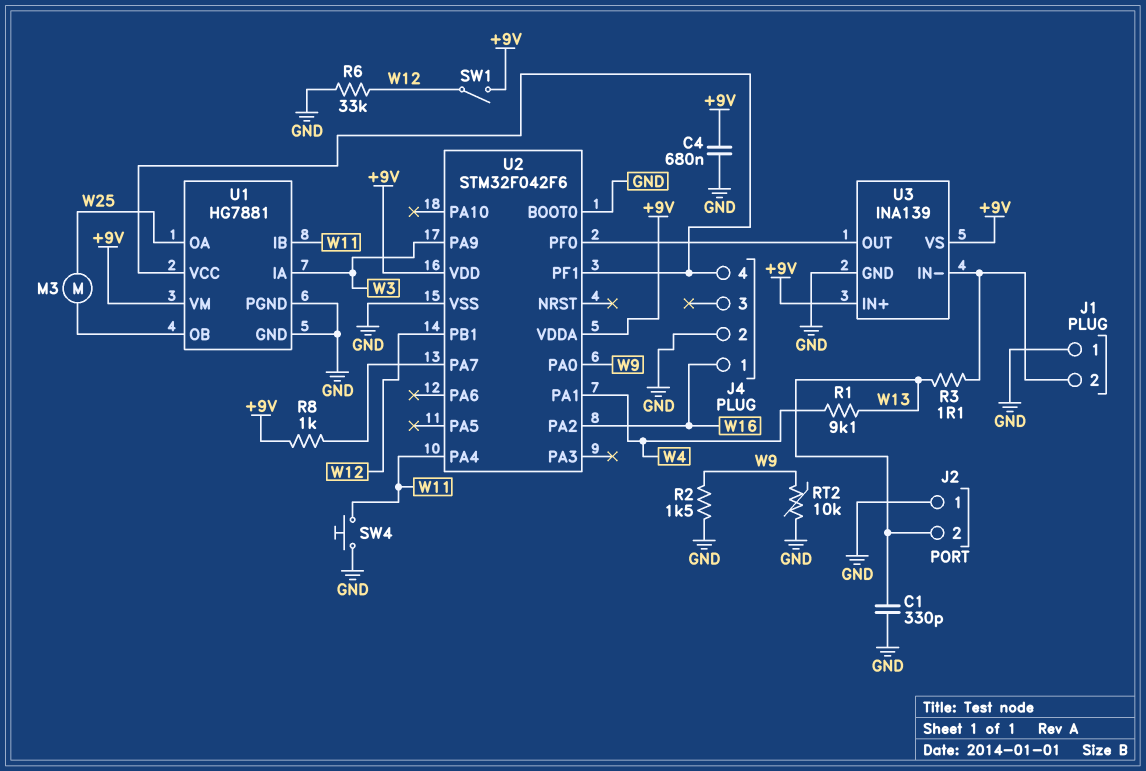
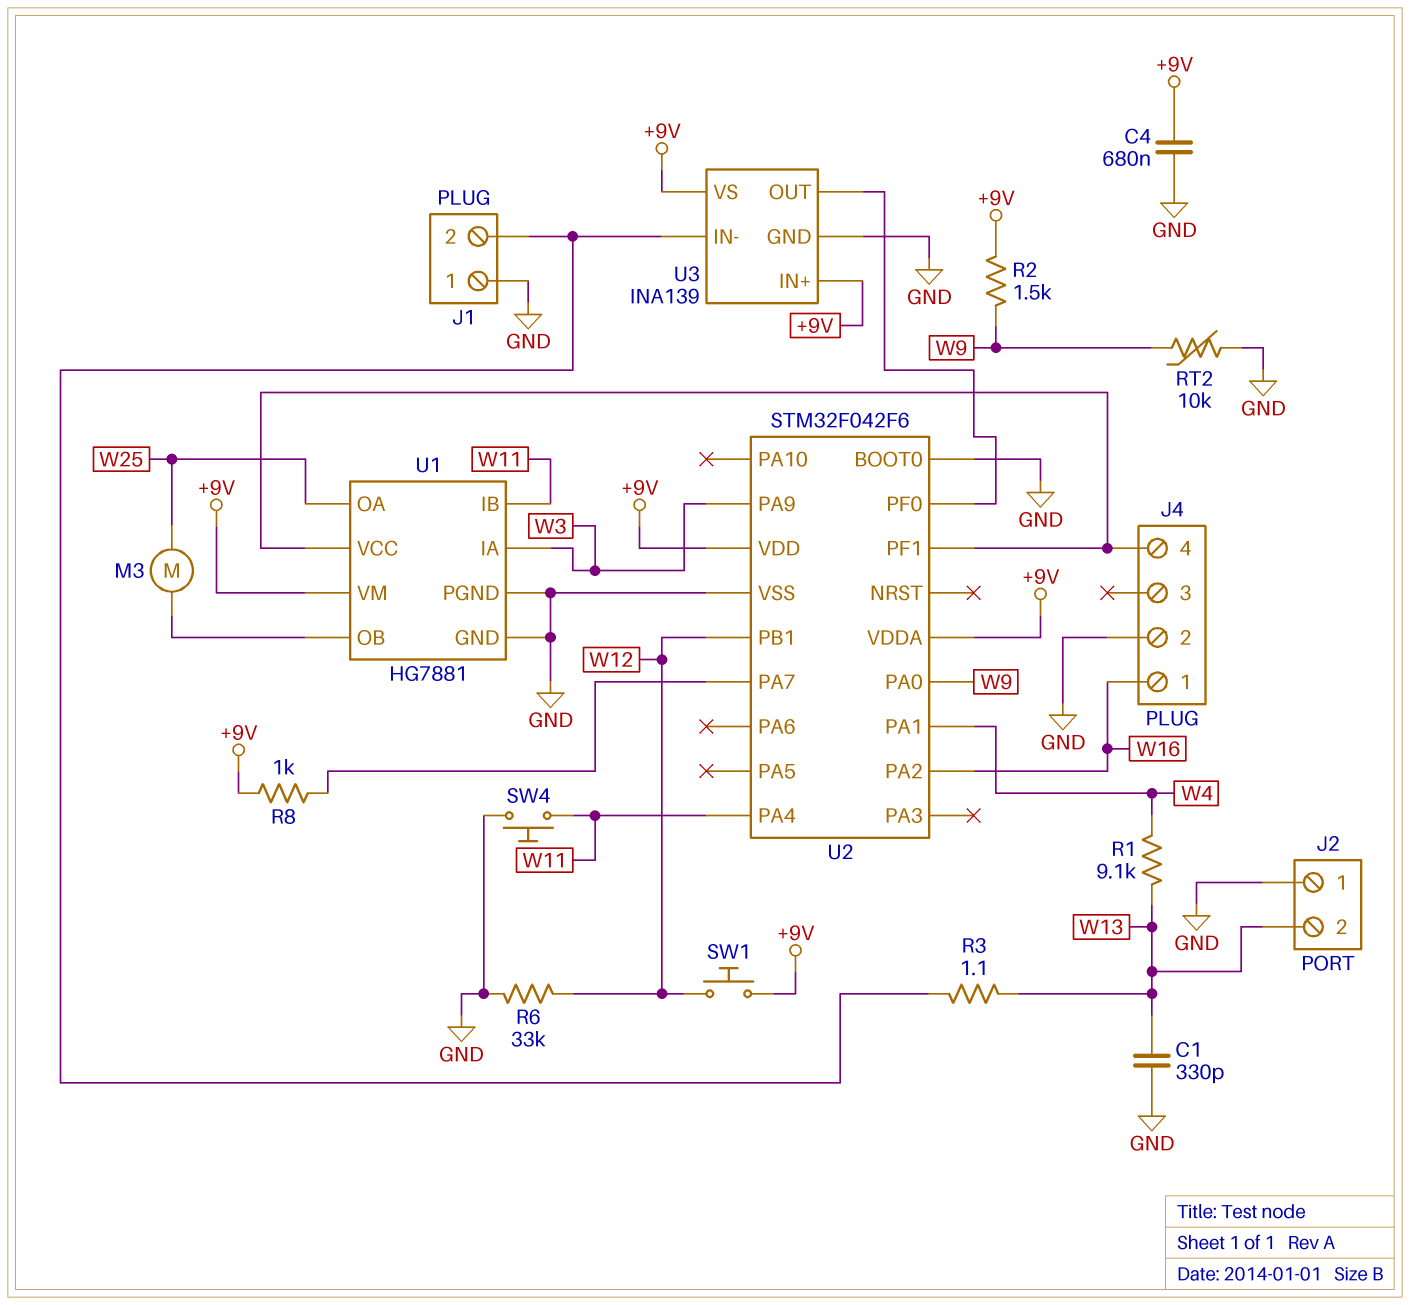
R2: 1.5k (GND, W9) -> 1.5k (+9V, W9)
SW1: switch (+9V, W12) -> button (+9V, W12)

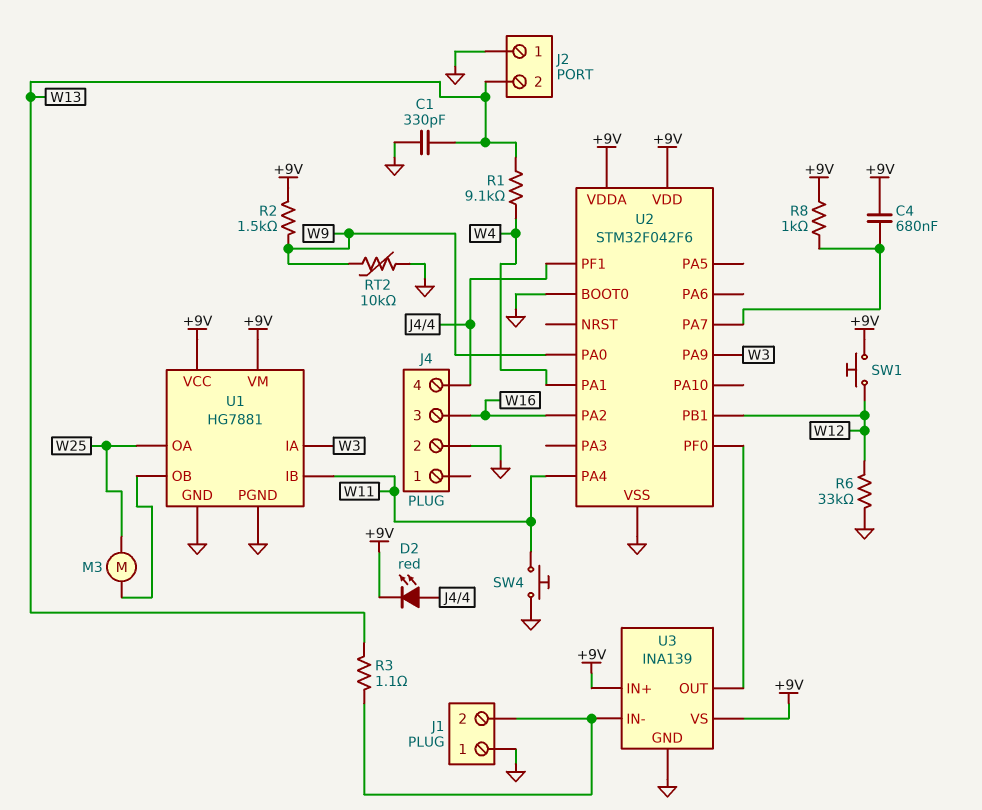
C4: 680nF (+9V, GND) -> 680nF (+9V, U2/PA7)
D2: none -> LED red (A J4/4, K +9V)
J4 pin 1: W16 -> none
J4 pin 3: none -> W16
U1 pin VCC: J4/4 -> +9V

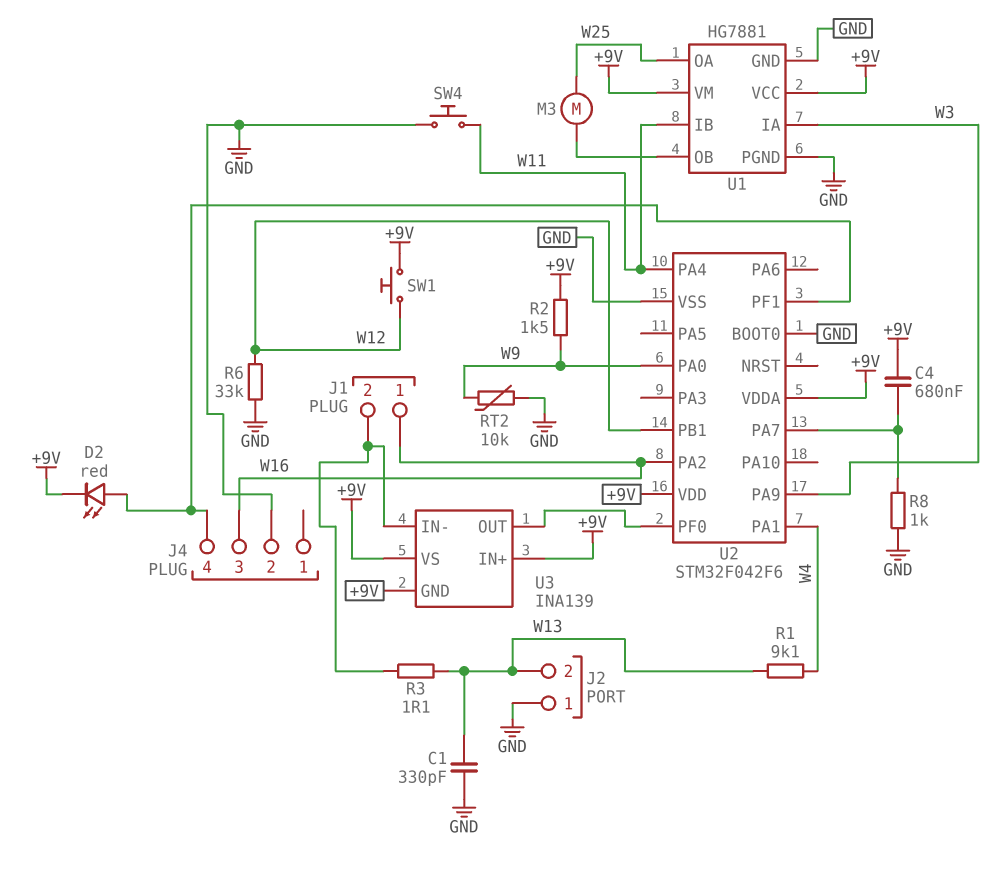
J1 pin 1: GND -> W16
R8: 1k (+9V, U2/PA7) -> 1k (GND, U2/PA7)
U3 pin GND: GND -> +9V

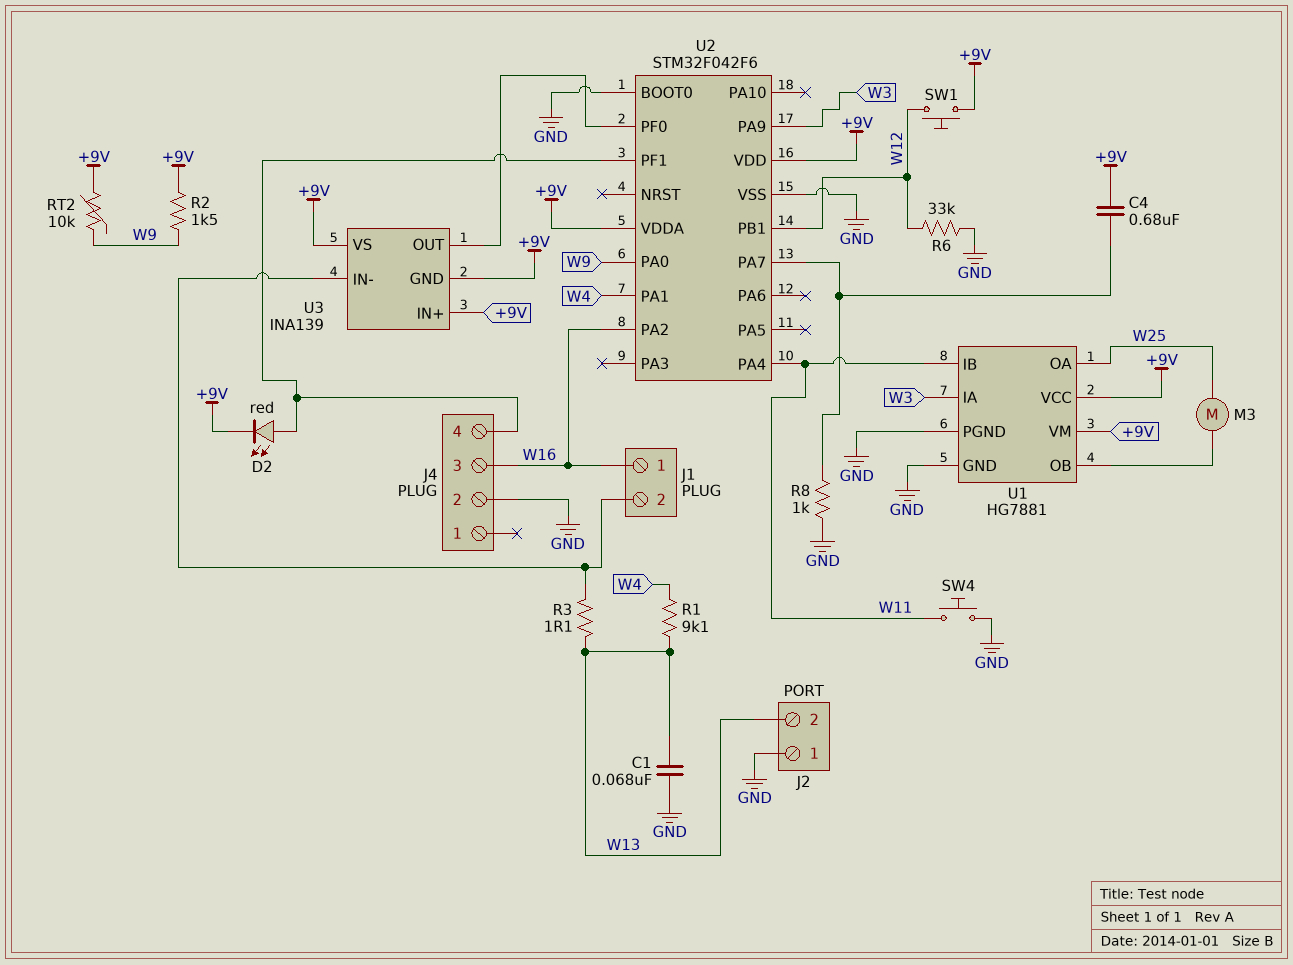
C1: 330pF (GND, W13) -> 68nF (GND, W13)
RT2: 10k (GND, W9) -> 10k (+9V, W9)

